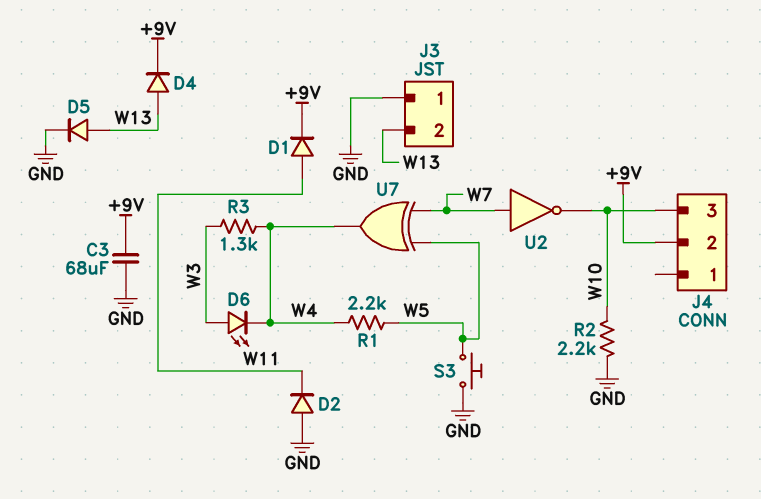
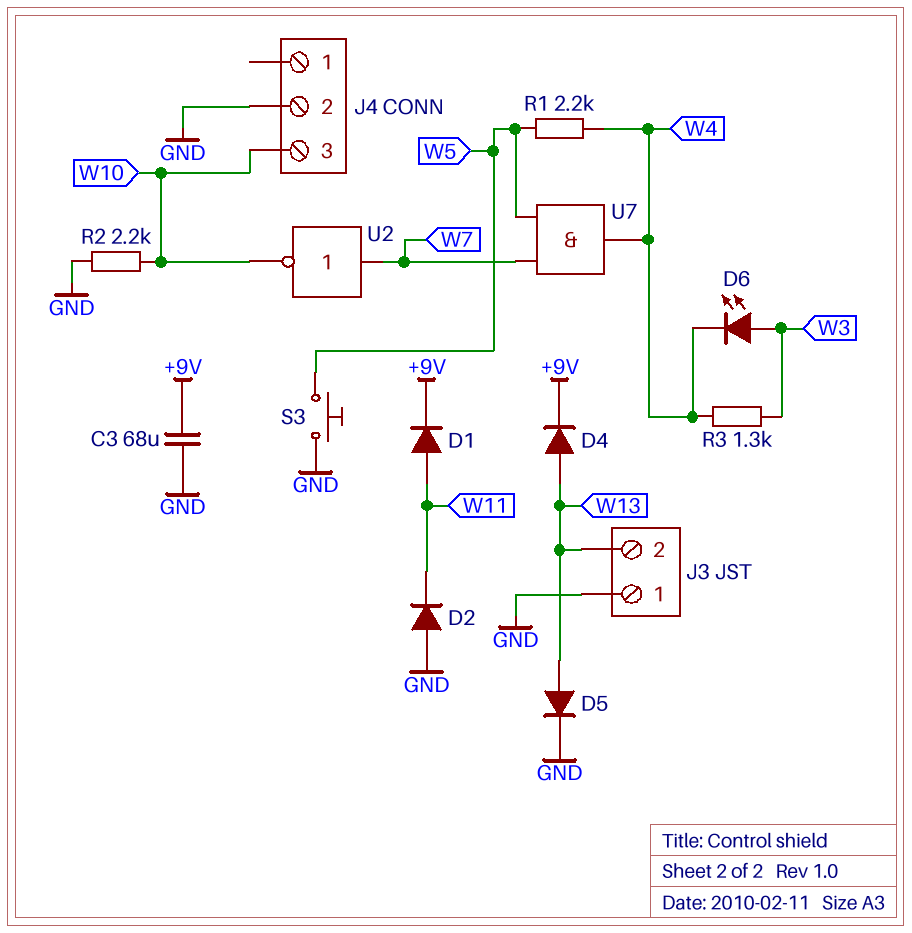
J4 pin 2: +9V -> GND
U7: XOR (in W5, in W7, out W4) -> AND (in W5, in W7, out W4)

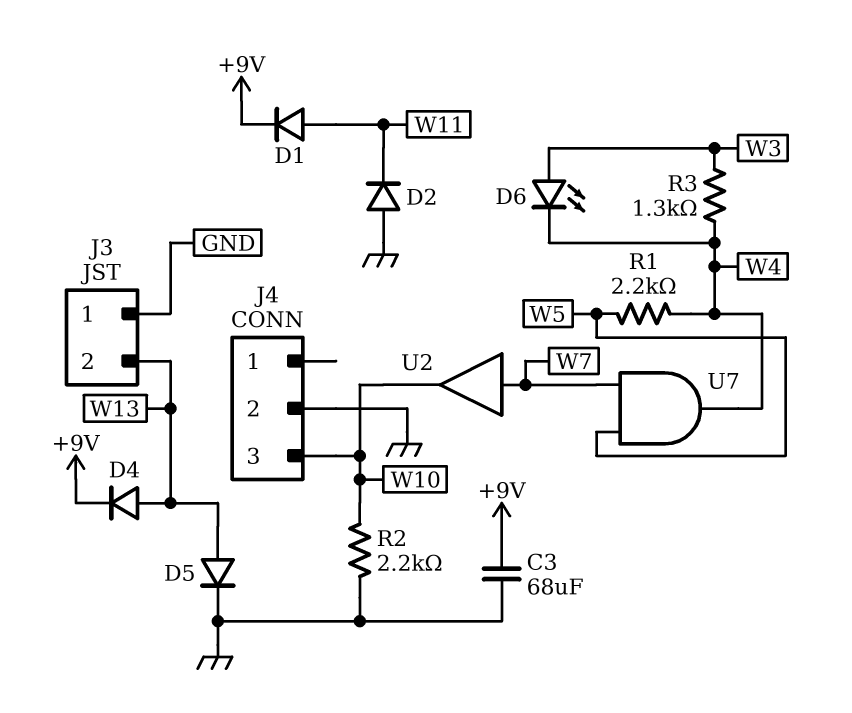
S3: button (GND, W5) -> none
U2: NOT (in W7, out W10) -> buffer (in W7, out W10)

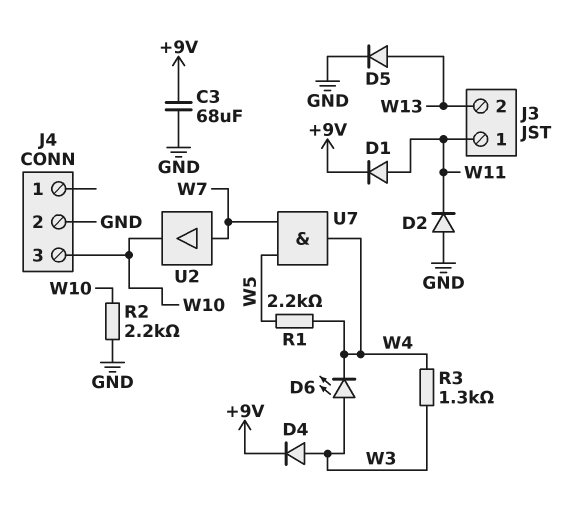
D4: diode (A W13, K +9V) -> diode (A W3, K +9V)
J3 pin 1: GND -> W11

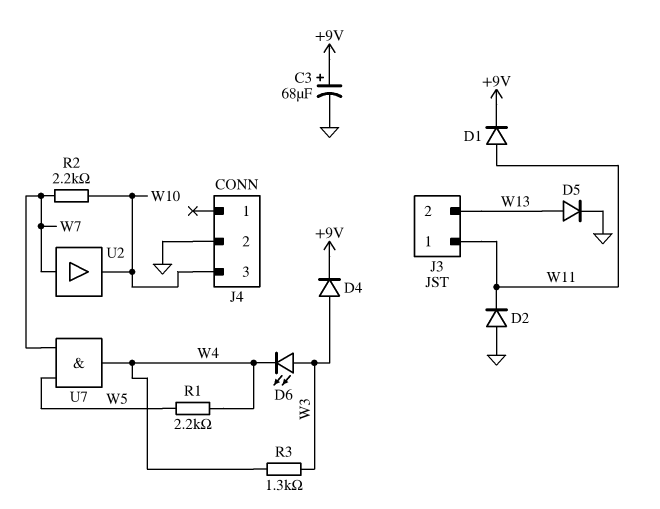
C3: 68uF (+9V, GND) -> 68uF (plus +9V, minus GND)
R2: 2.2k (GND, W10) -> 2.2k (W7, W10)

